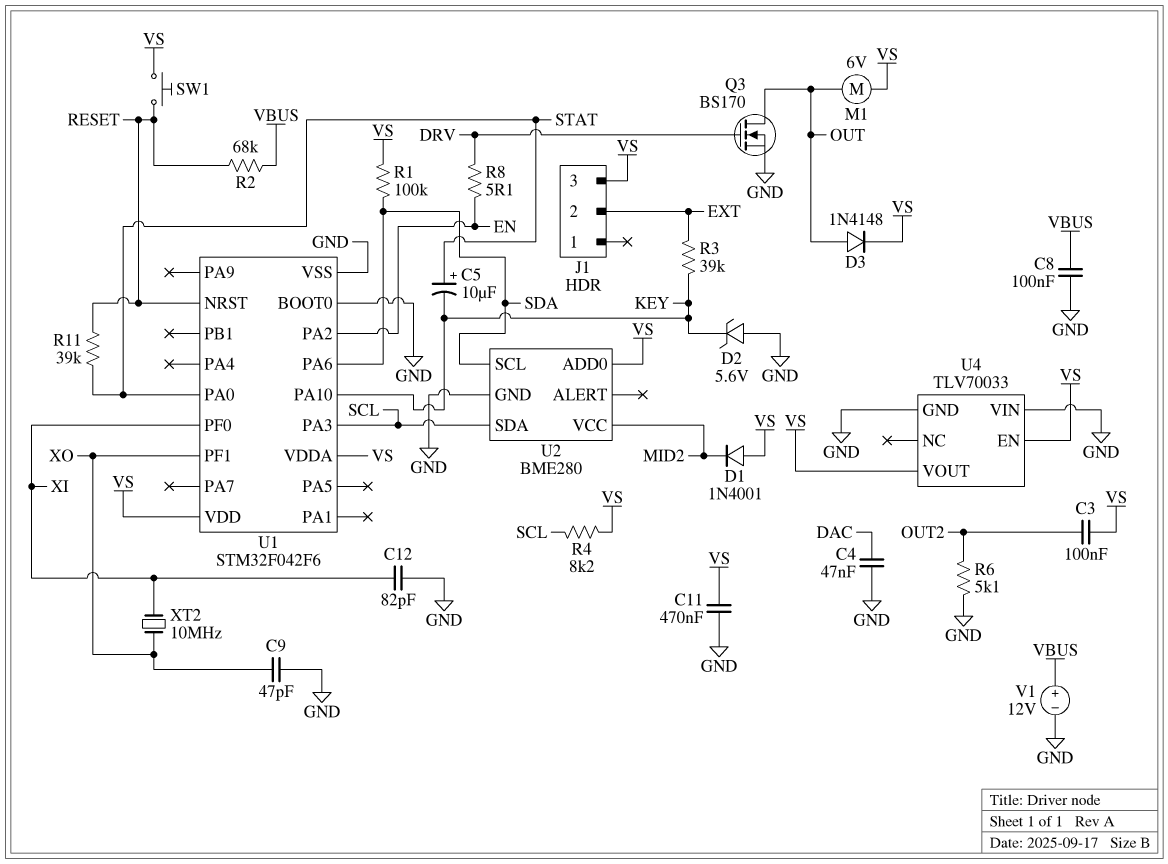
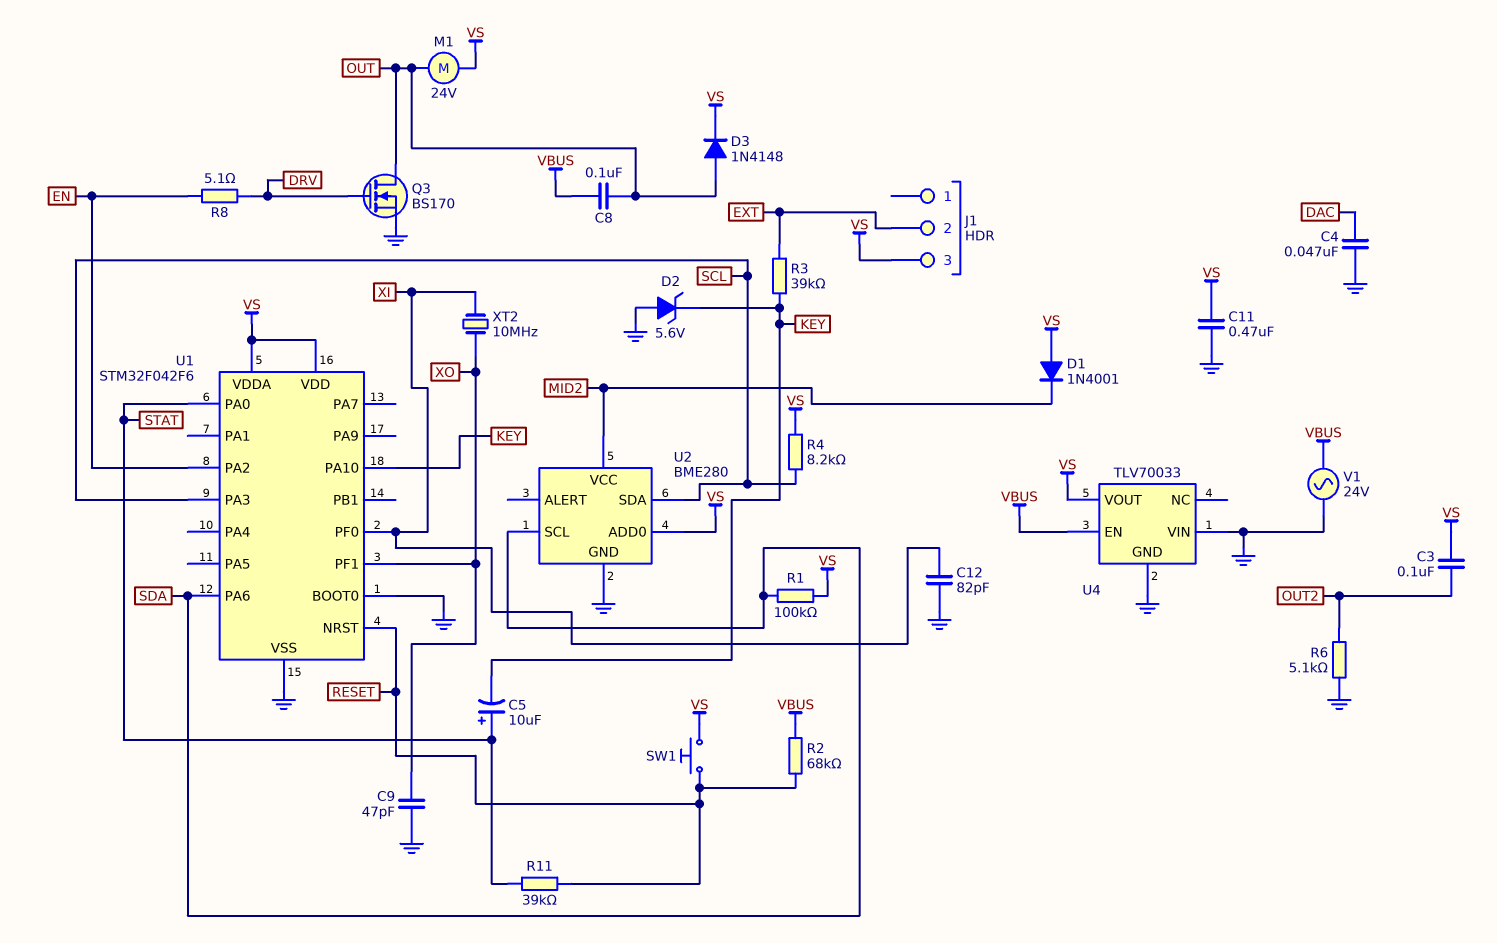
C8: 100nF (GND, VBUS) -> 100nF (OUT, VBUS)
M1: motor 6V (OUT, VS) -> motor 24V (OUT, VS)
U4 pin EN: VS -> VBUS
V1: 12V (plus VBUS, minus GND) -> AC 24V (GND, VBUS)

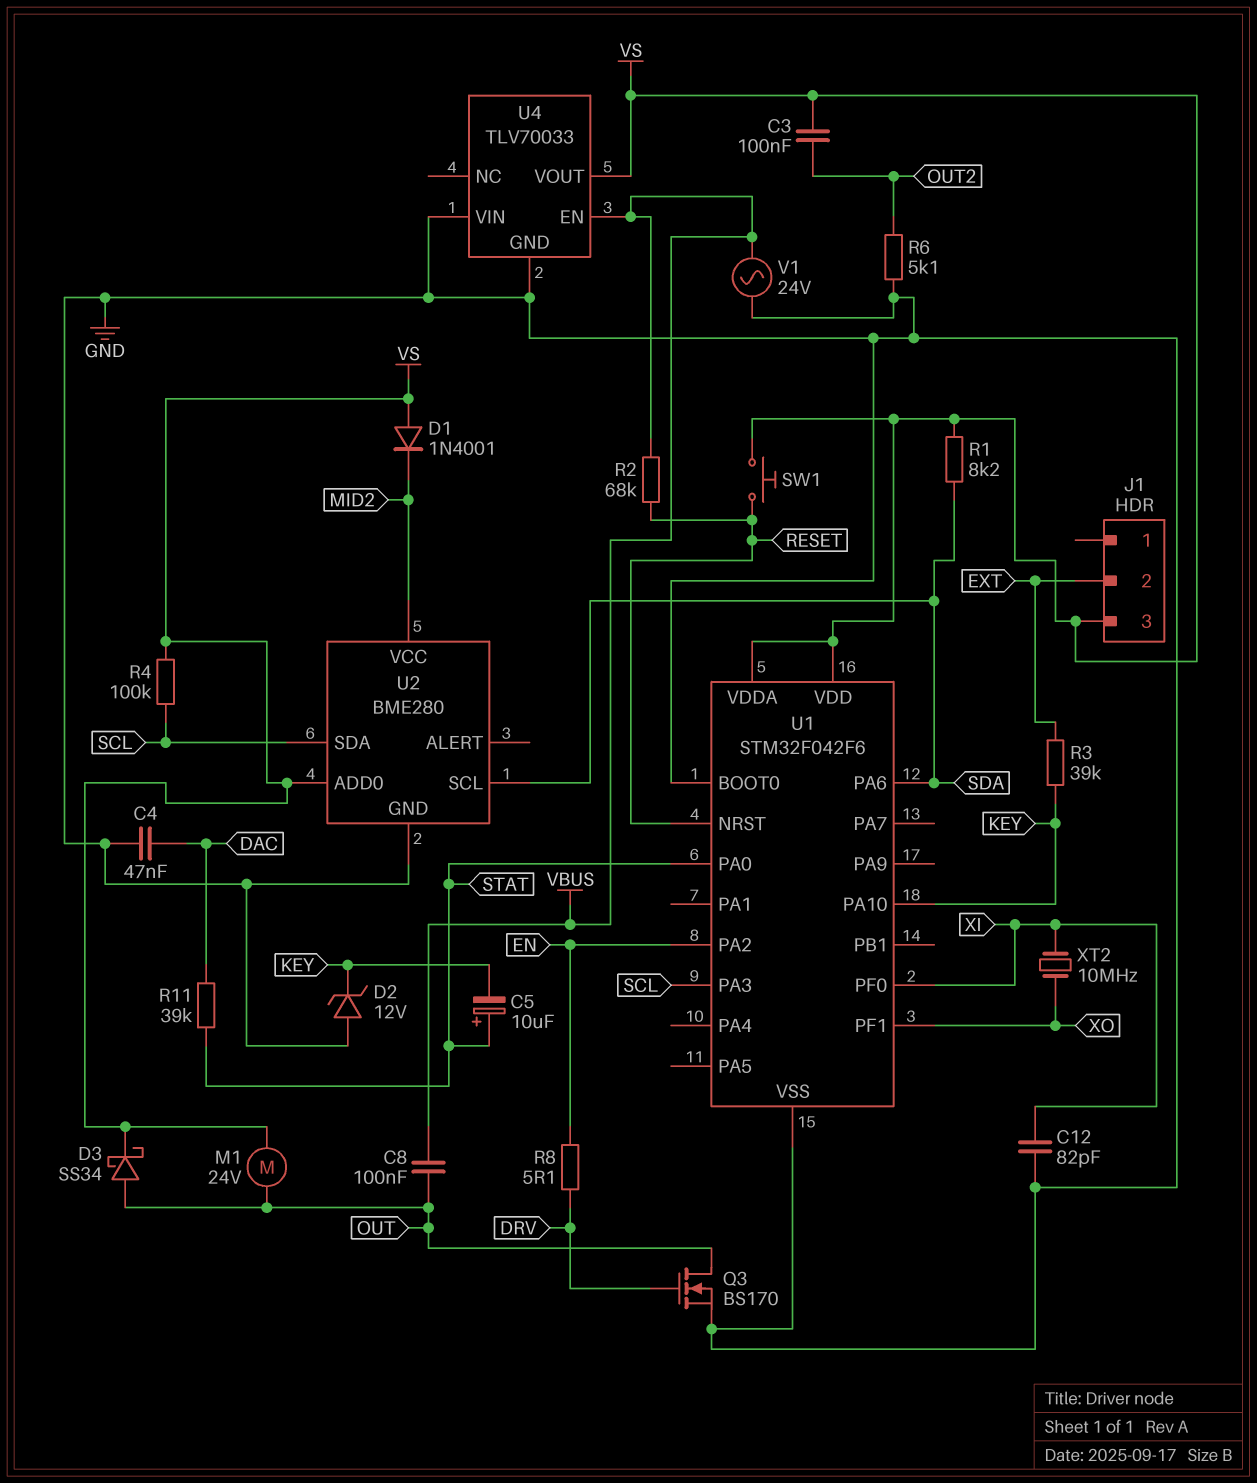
C9: 47pF (GND, XO) -> none
C11: 470nF (GND, VS) -> none
D2: zener 5.6V (A GND, K KEY) -> zener 12V (A GND, K KEY)
D3: diode 1N4148 (A OUT, K VS) -> schottky SS34 (A OUT, K VS)
R1: 100k (SDA, VS) -> 8.2k (SDA, VS)
R4: 8.2k (SCL, VS) -> 100k (SCL, VS)
R11: 39k (RESET, STAT) -> 39k (DAC, STAT)

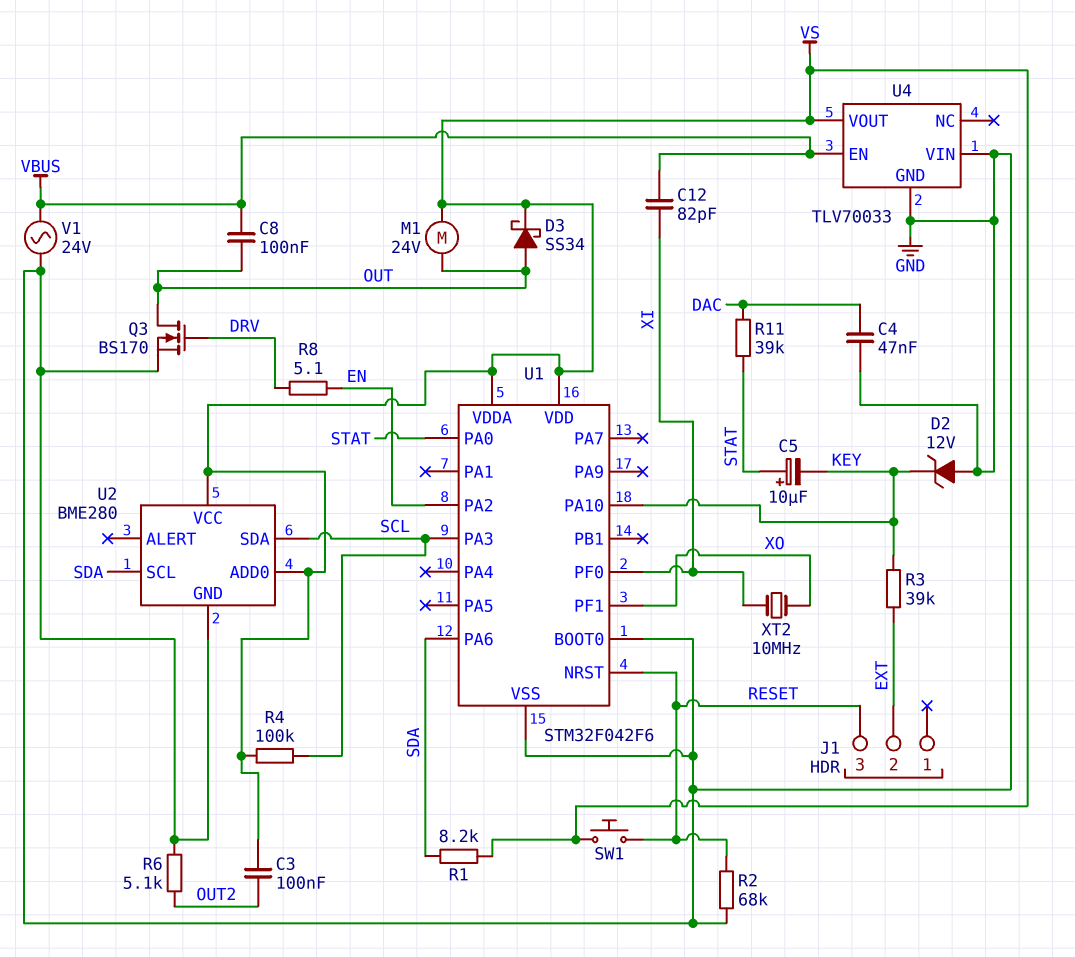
C12: 82pF (GND, XI) -> 82pF (VBUS, XI)
D1: diode 1N4001 (A VS, K MID2) -> none
J1 pin 3: VS -> RESET
R2: 68k (RESET, VBUS) -> 68k (GND, RESET)
U2 pin VCC: MID2 -> VS

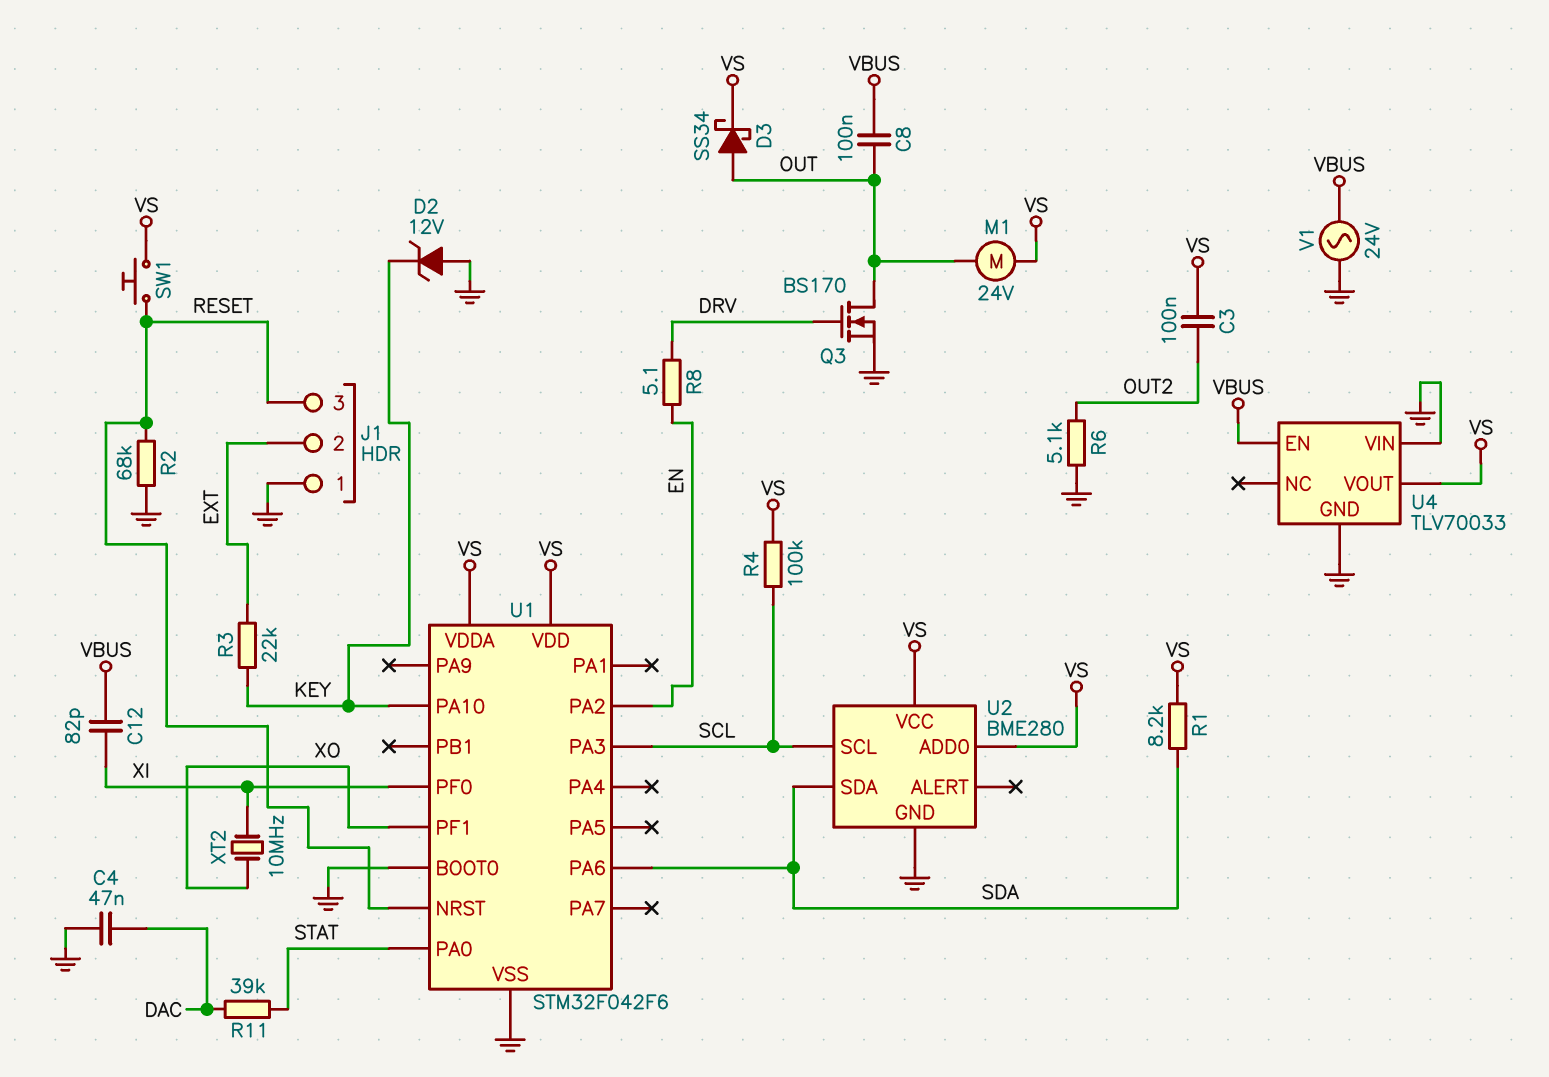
C5: 10uF (plus STAT, minus KEY) -> none
J1 pin 1: none -> GND
R3: 39k (EXT, KEY) -> 22k (EXT, KEY)
U2 pin SCL: SDA -> SCL
U2 pin SDA: SCL -> SDA

